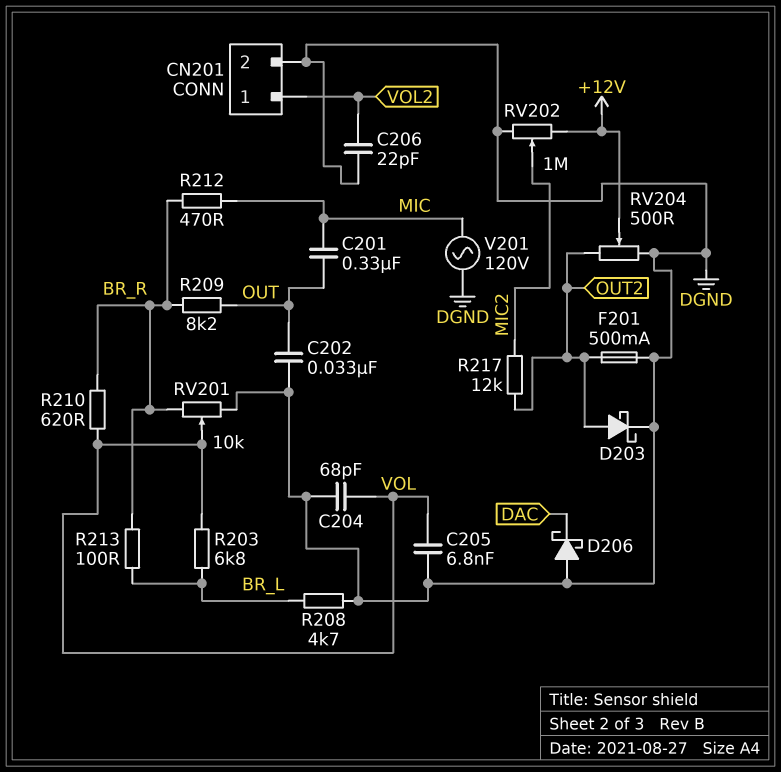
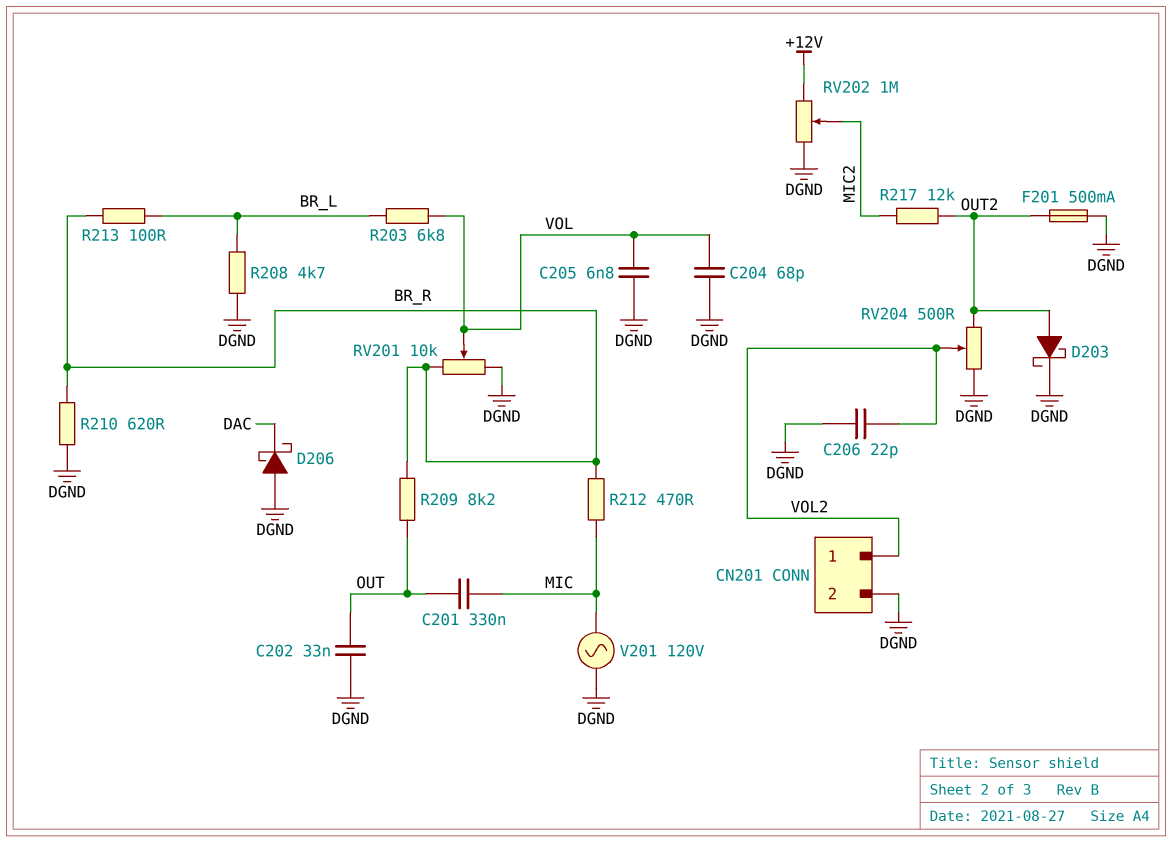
R210: 620 (BR_R, VOL) -> 620 (BR_R, DGND)
RV204: 500 (DGND, OUT2, wiper +12V) -> 500 (DGND, OUT2, wiper VOL2)

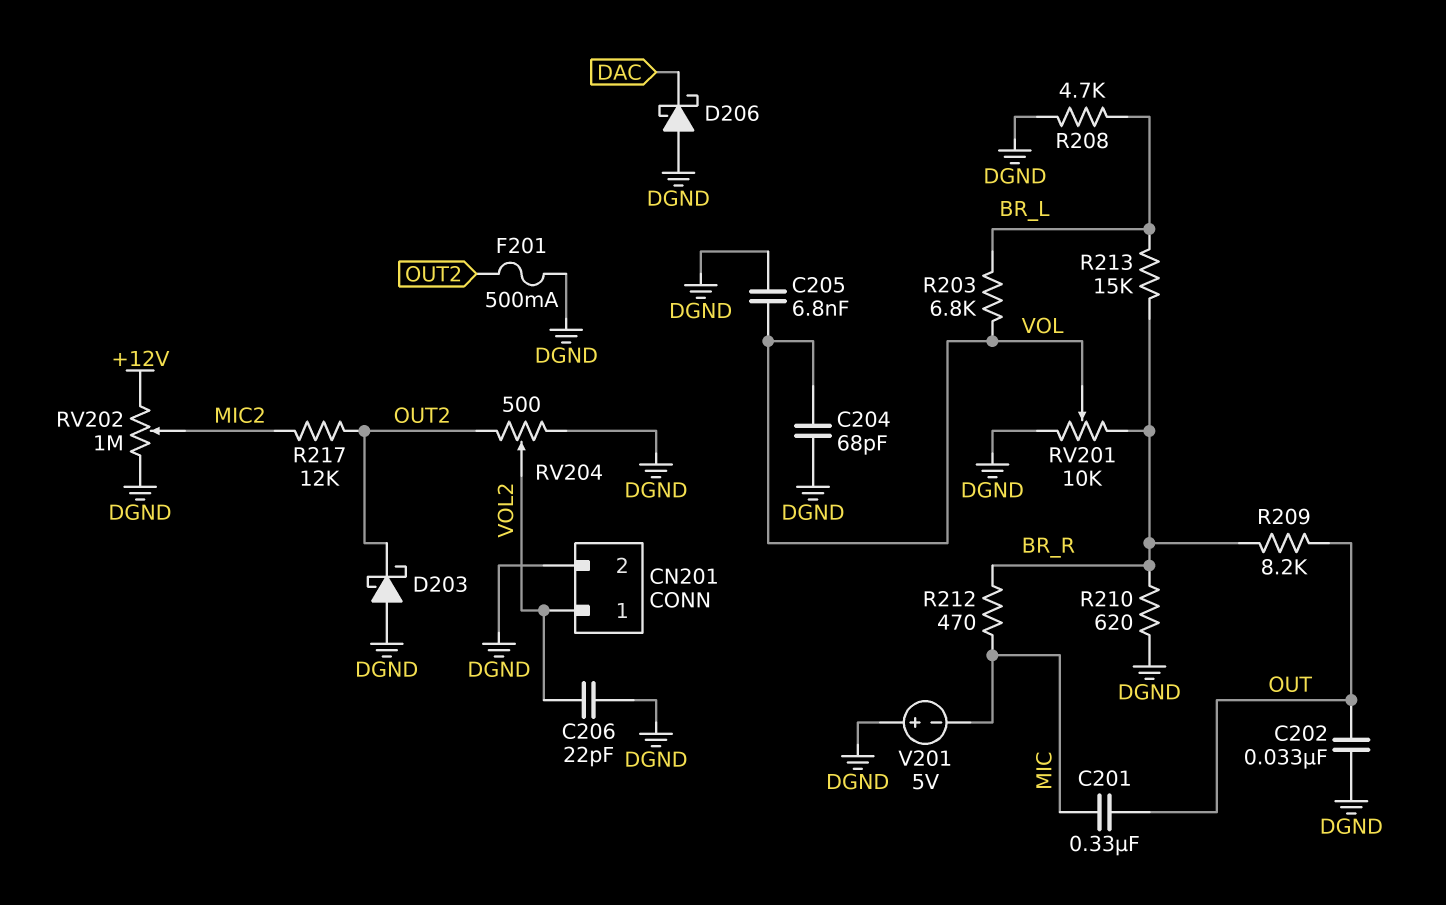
D203: schottky (A OUT2, K DGND) -> schottky (A DGND, K OUT2)
R213: 100 (BR_L, BR_R) -> 15k (BR_L, BR_R)
V201: AC 120V (DGND, MIC) -> 5V (plus DGND, minus MIC)

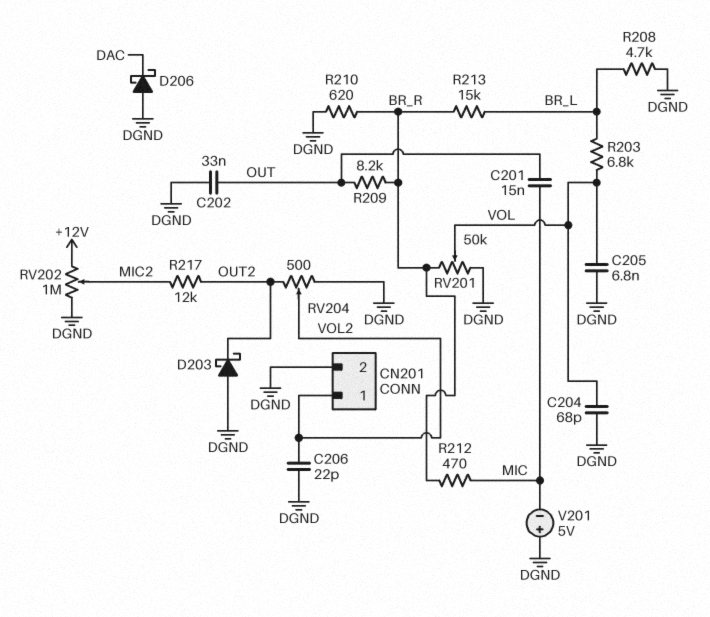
C201: 330nF (MIC, OUT) -> 15nF (MIC, OUT)
F201: 500mA (DGND, OUT2) -> none
RV201: 10k (BR_R, DGND, wiper VOL) -> 50k (BR_R, DGND, wiper VOL)

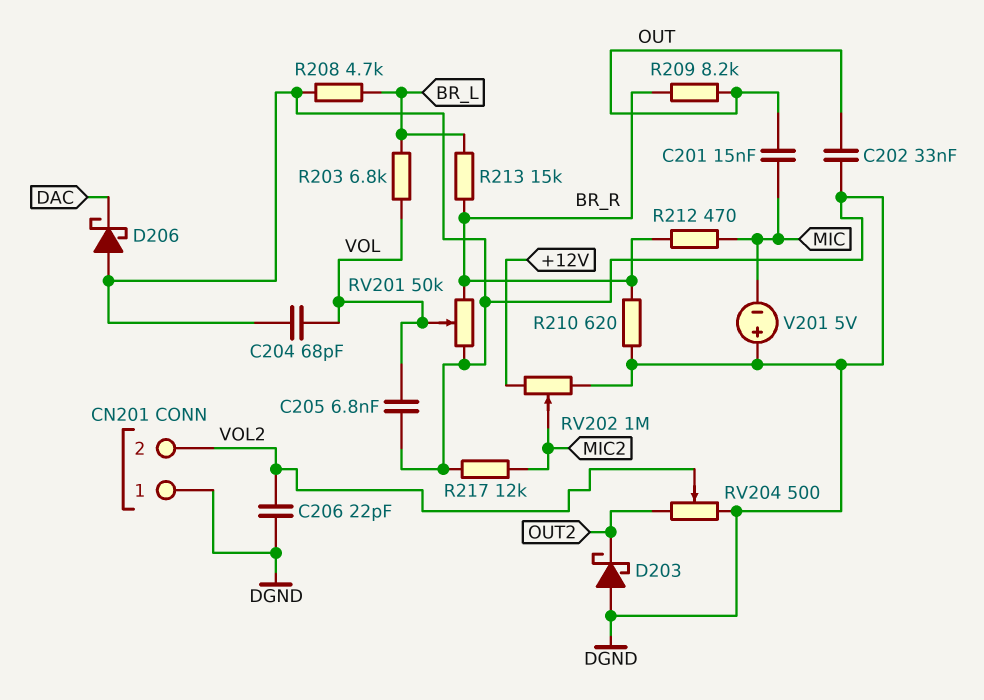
CN201 pin 1: VOL2 -> DGND
CN201 pin 2: DGND -> VOL2
R217: 12k (MIC2, OUT2) -> 12k (DGND, MIC2)

